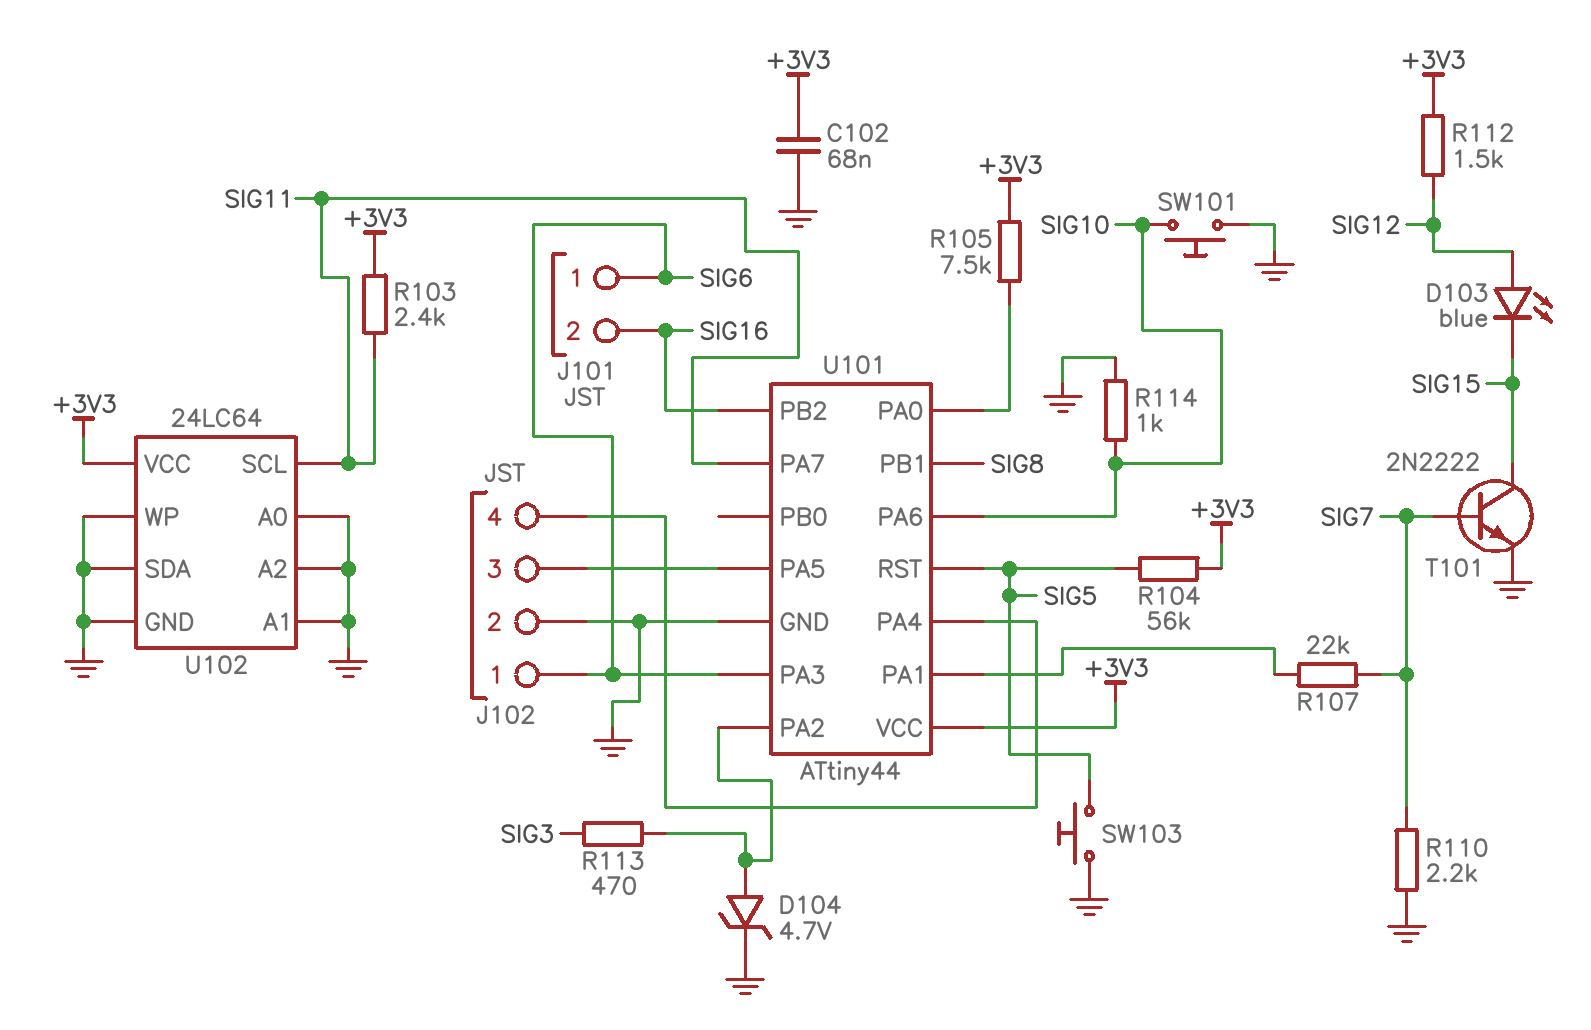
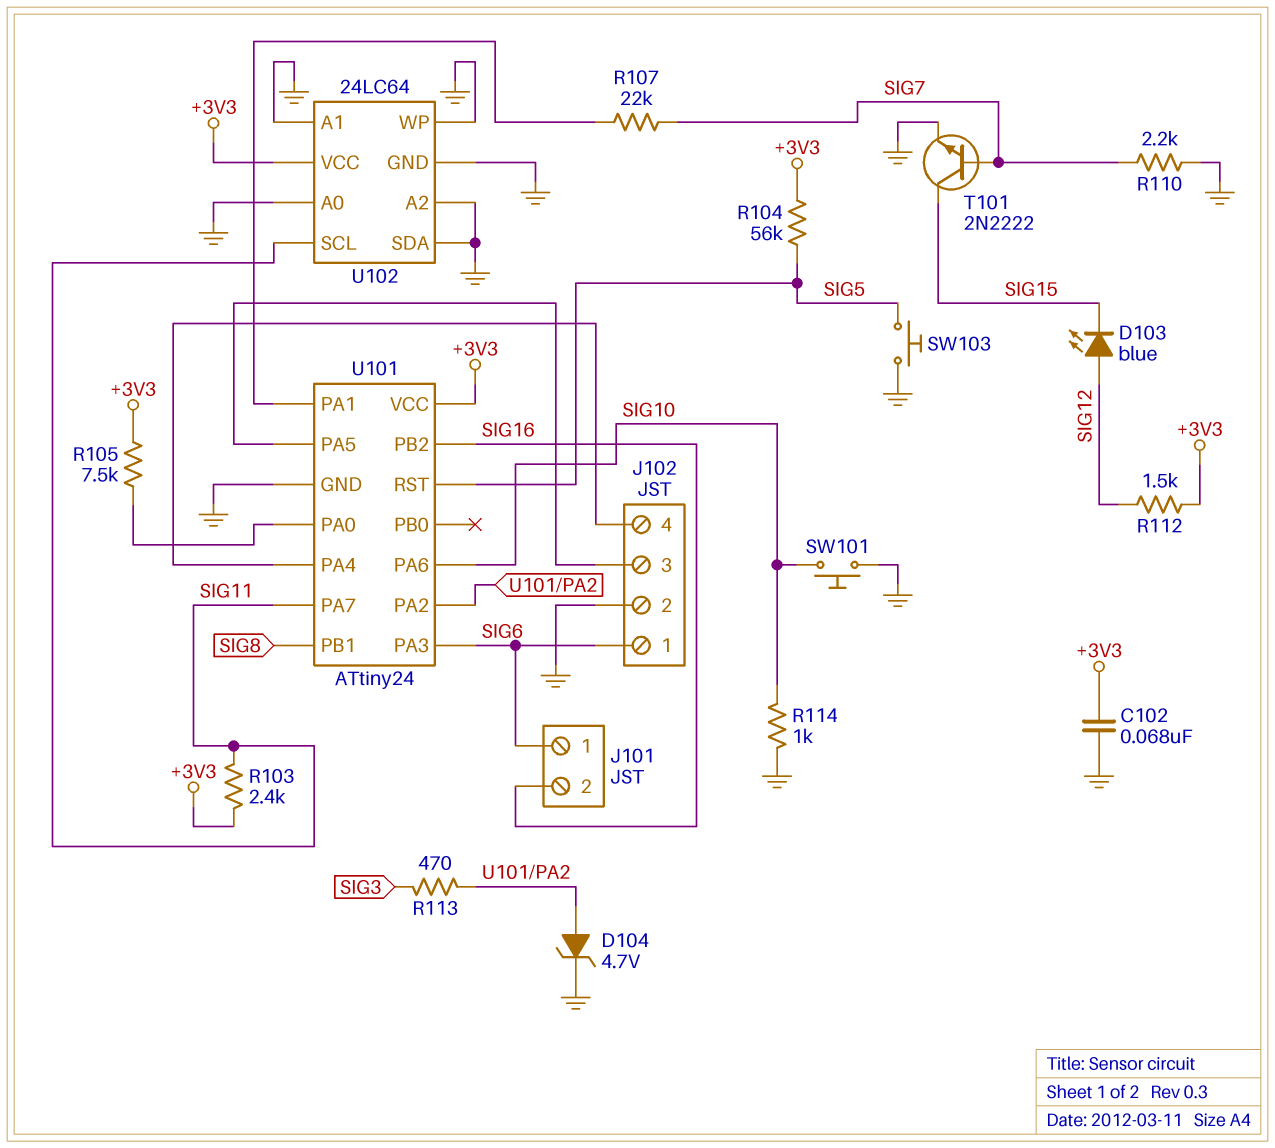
U101: ATtiny44 -> ATtiny24

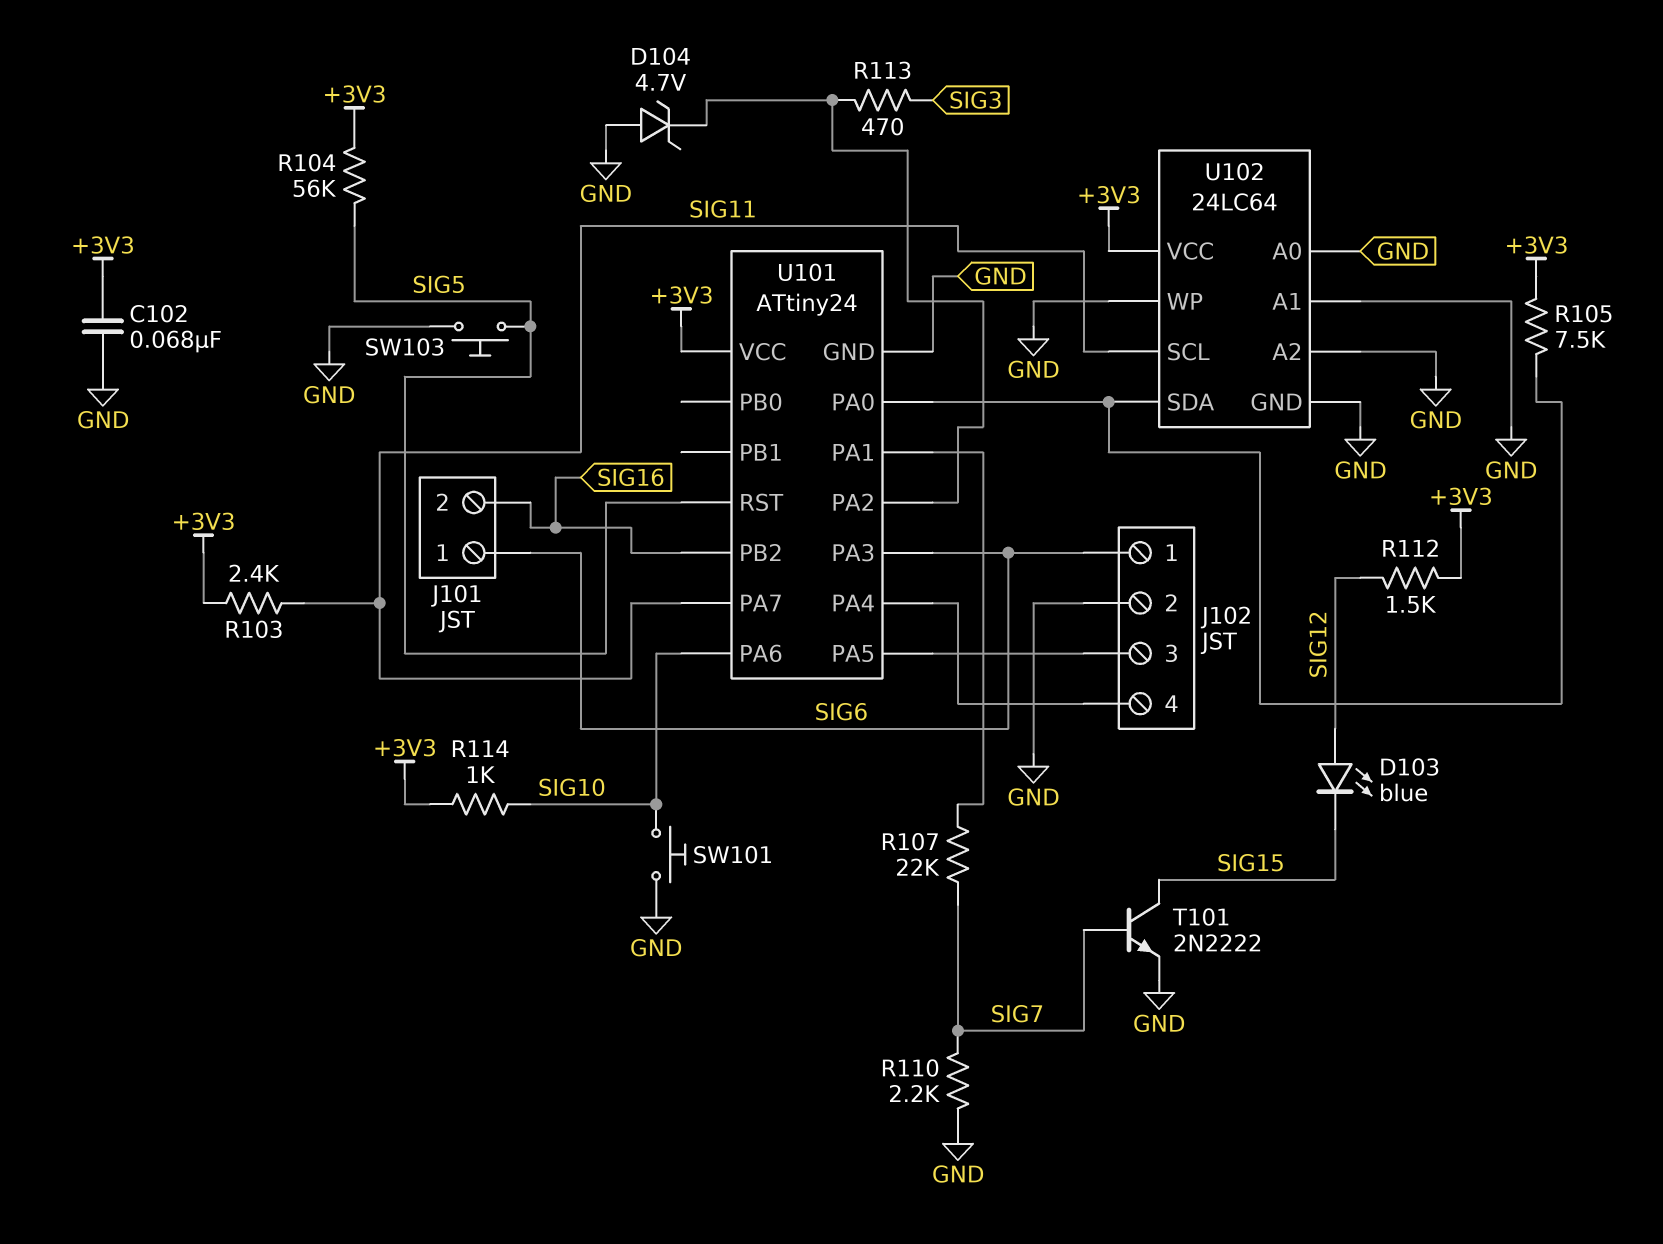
D104: zener 4.7V (A U101/PA2, K GND) -> zener 4.7V (A GND, K U101/PA2)
R114: 1k (GND, SIG10) -> 1k (+3V3, SIG10)
U101 pin PB1: SIG8 -> none
U102 pin SDA: GND -> U101/PA0

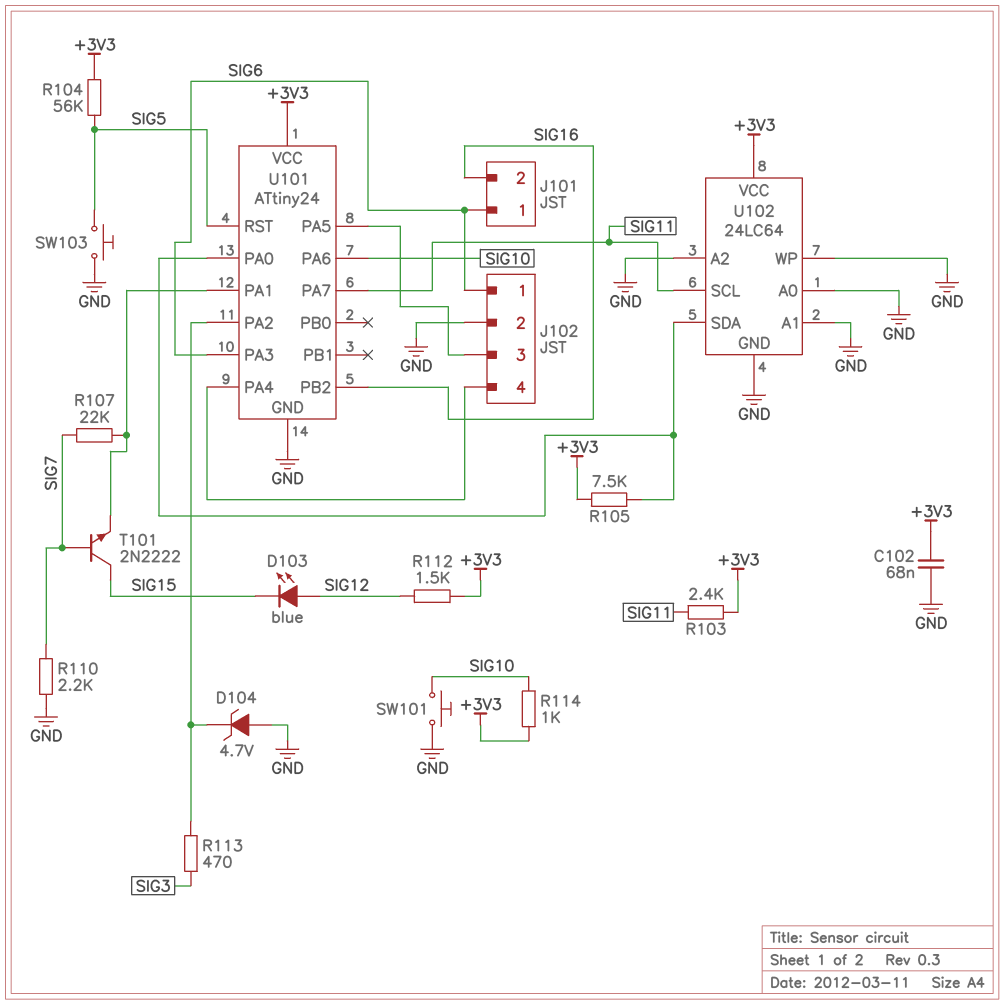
T101: NPN 2N2222 (B SIG7, C SIG15, E GND) -> NPN 2N2222 (B SIG7, C SIG15, E U101/PA1)

